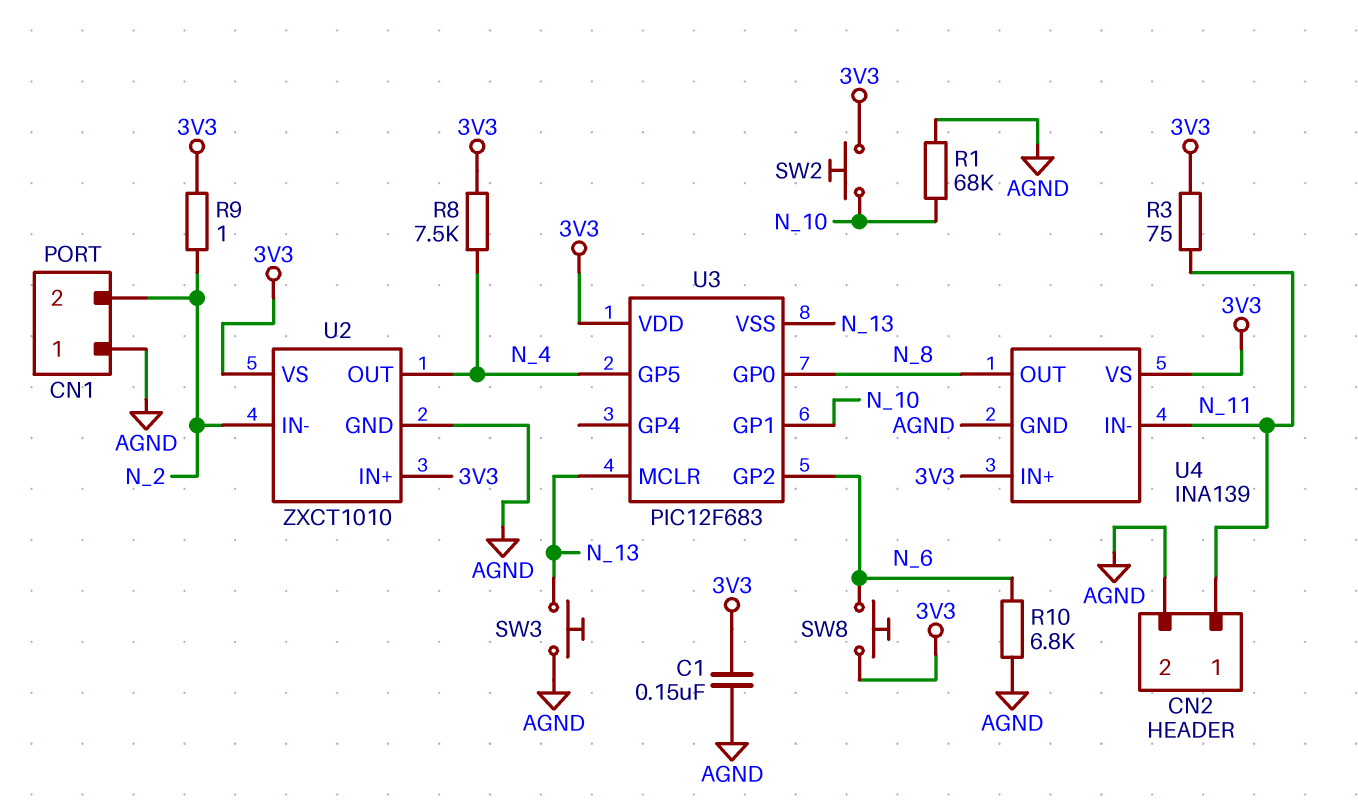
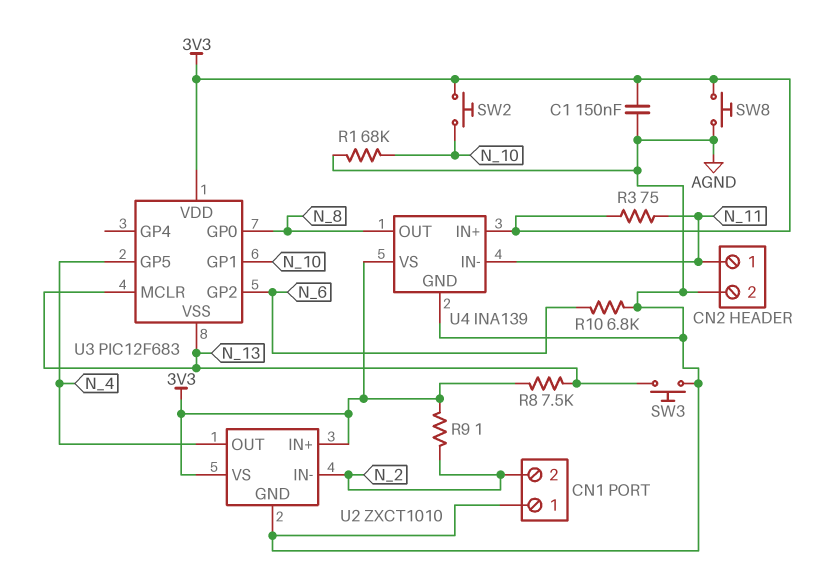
R8: 7.5k (3V3, N_4) -> 7.5k (3V3, N_13)
SW8: button (3V3, N_6) -> button (3V3, AGND)

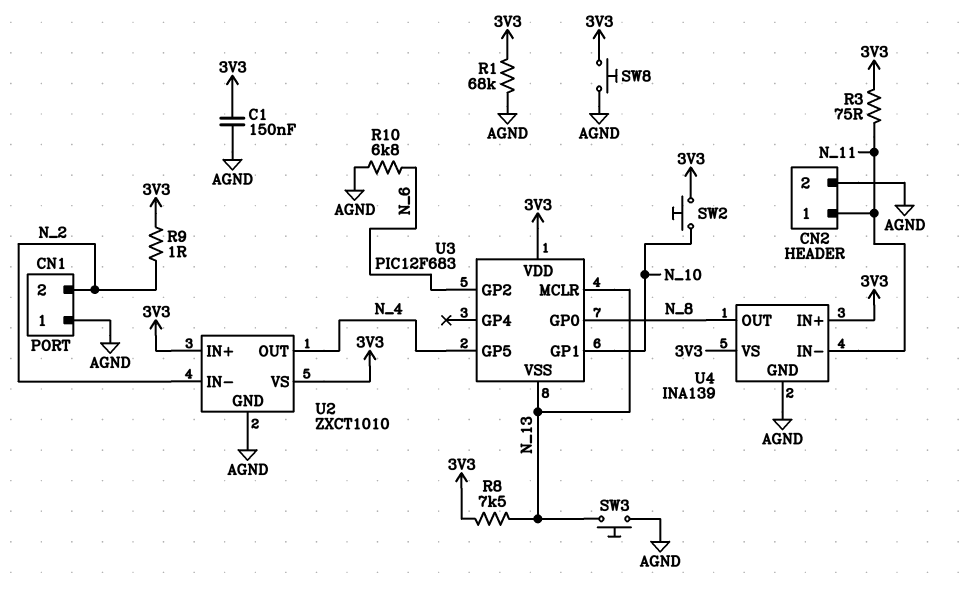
R1: 68k (AGND, N_10) -> 68k (3V3, AGND)

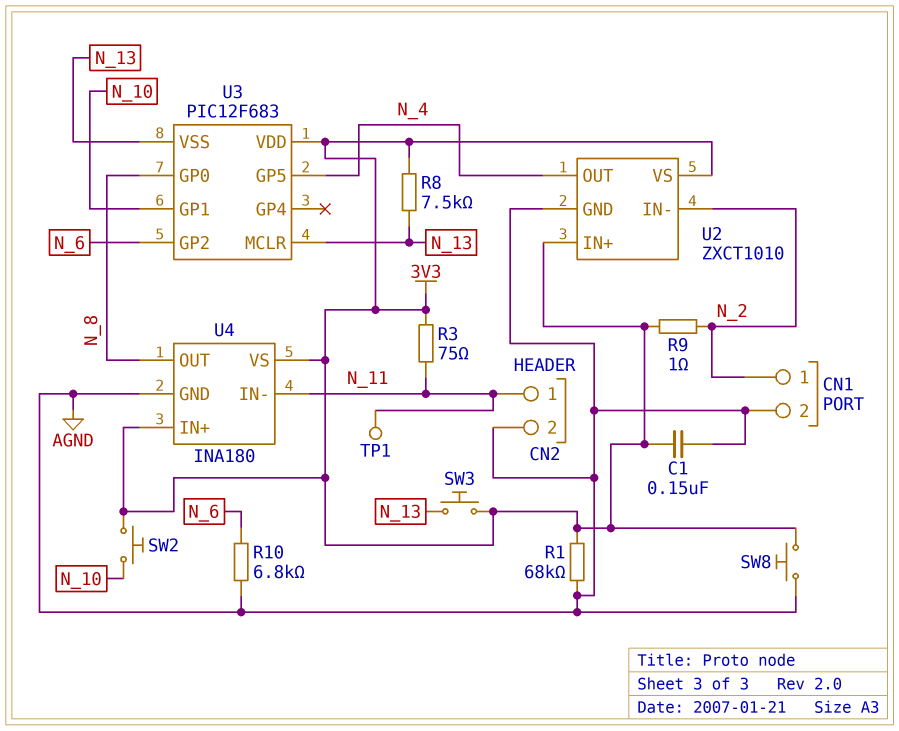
CN1 pin 1: AGND -> N_2
CN1 pin 2: N_2 -> AGND
SW3: button (AGND, N_13) -> button (3V3, N_13)
TP1: none -> test point (N_11)
U4: INA139 -> INA180

